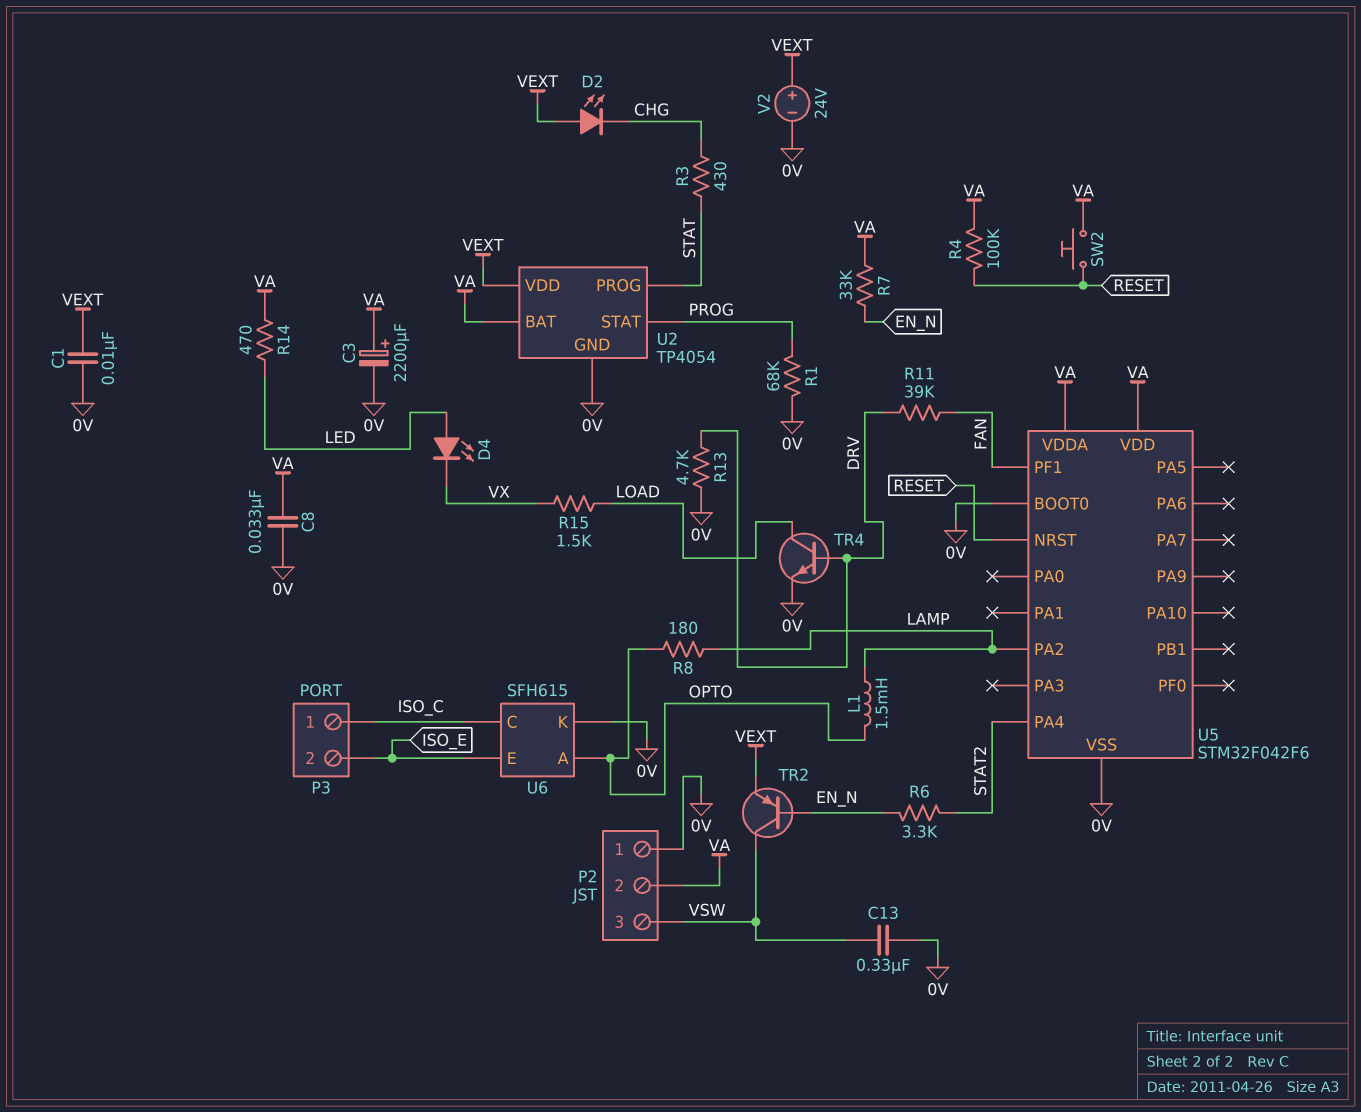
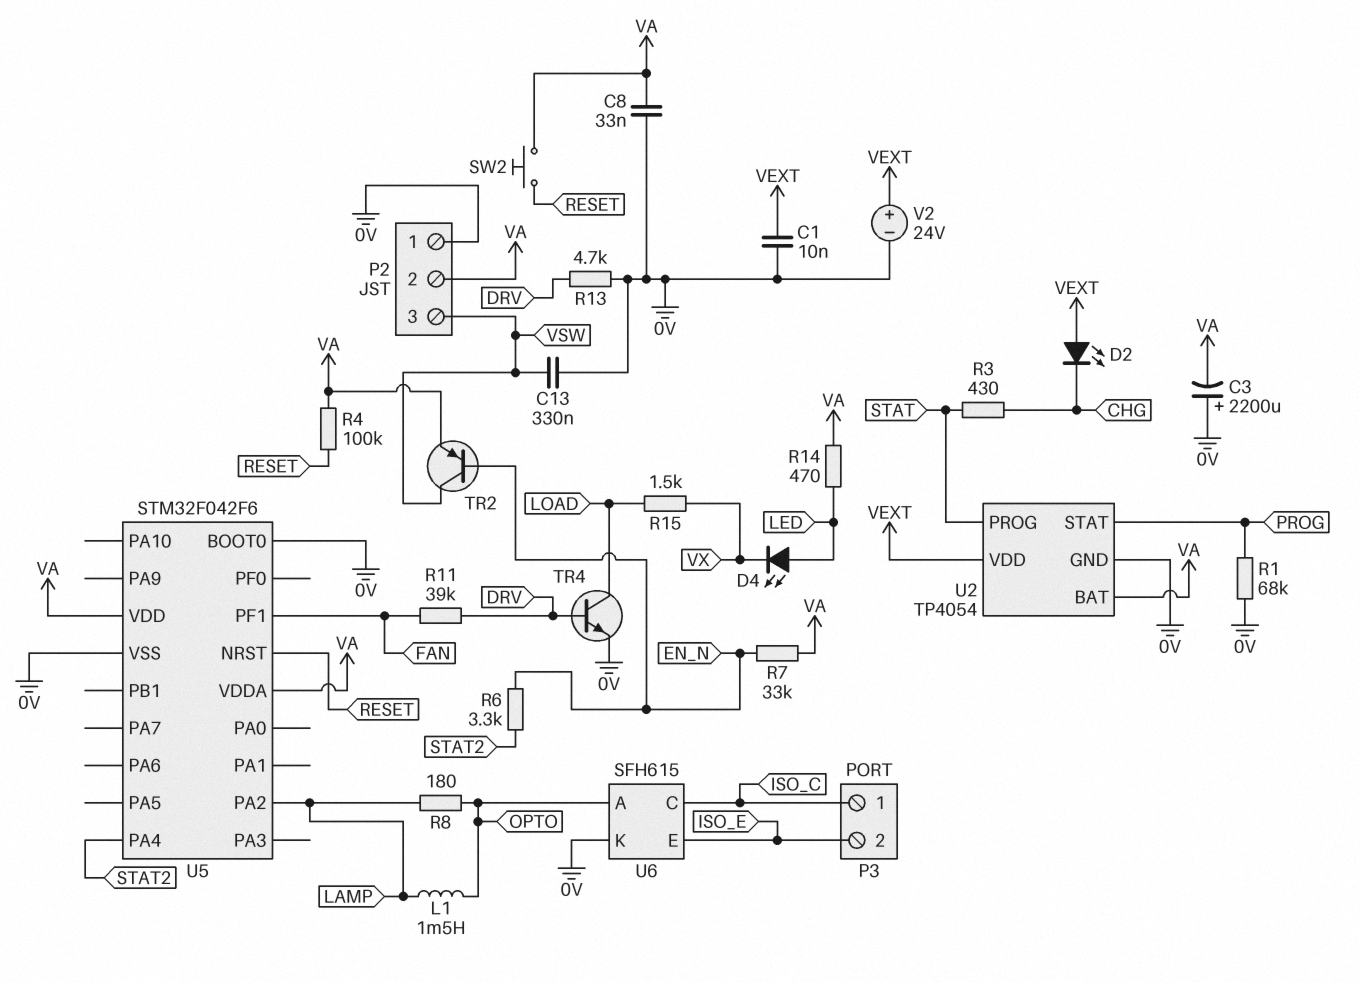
C3: 2200uF (plus VA, minus 0V) -> 2200uF (plus 0V, minus VA)
TR2: PNP (B EN_N, C VSW, E VEXT) -> PNP (B EN_N, C VSW, E VA)

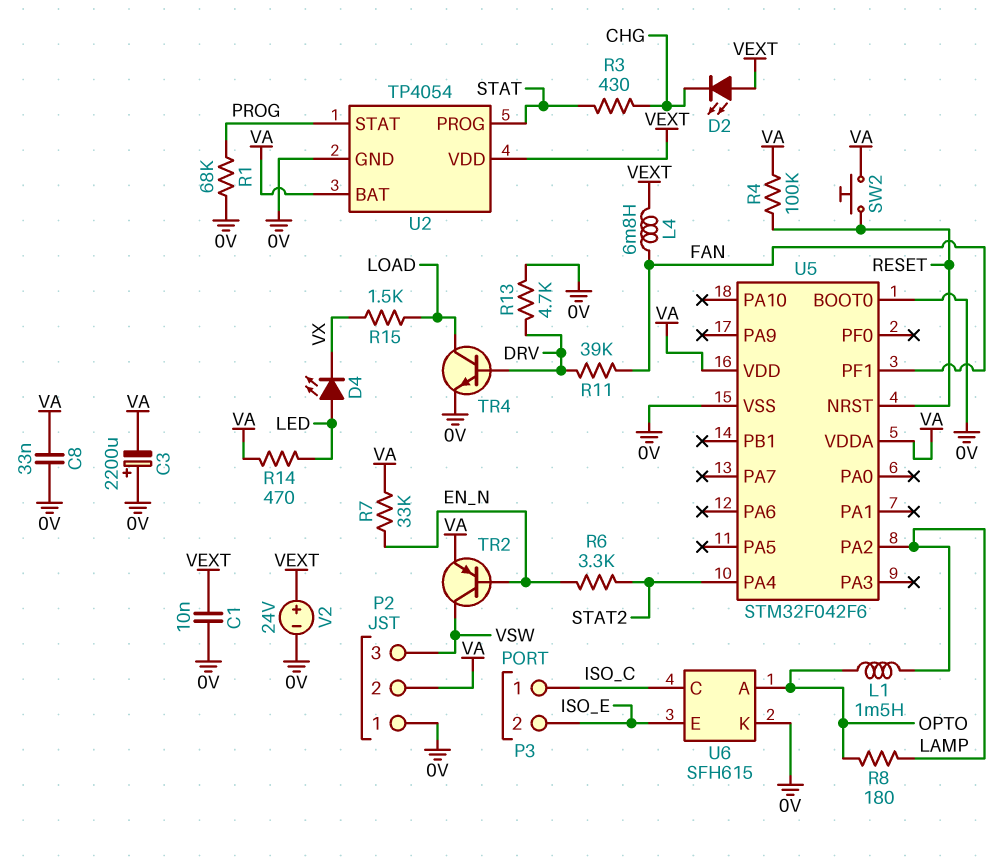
C13: 330nF (0V, VSW) -> none
L4: none -> 6.8mH (FAN, VEXT)

